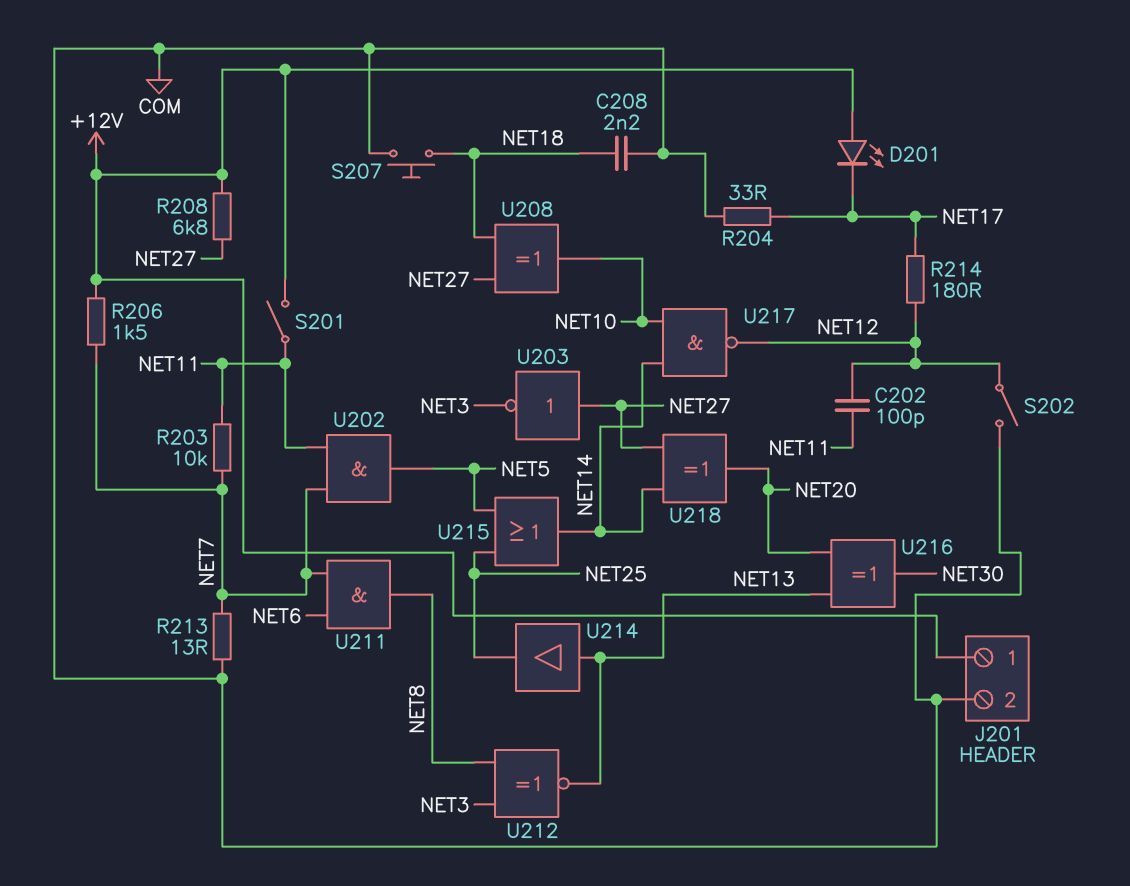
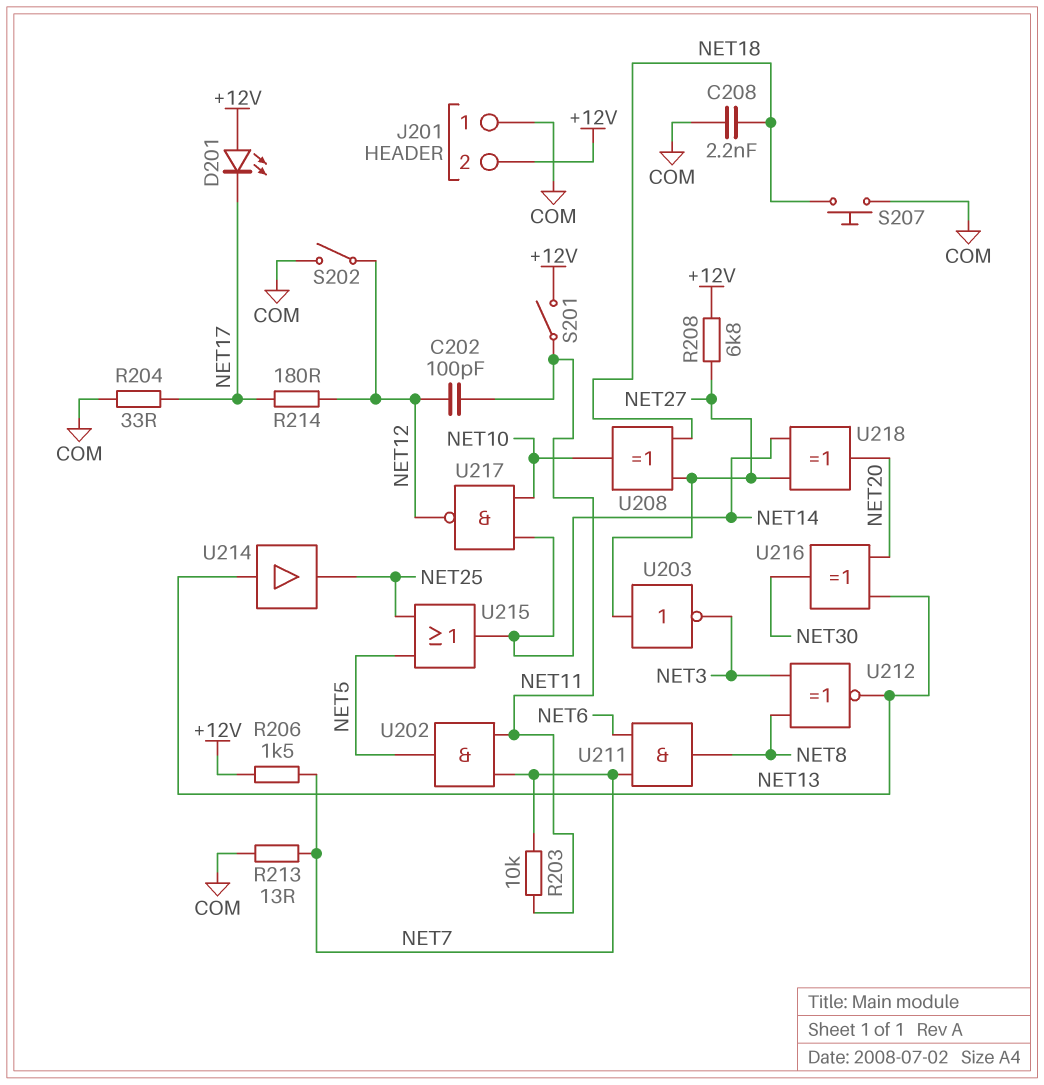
J201 pin 1: +12V -> COM
J201 pin 2: COM -> +12V

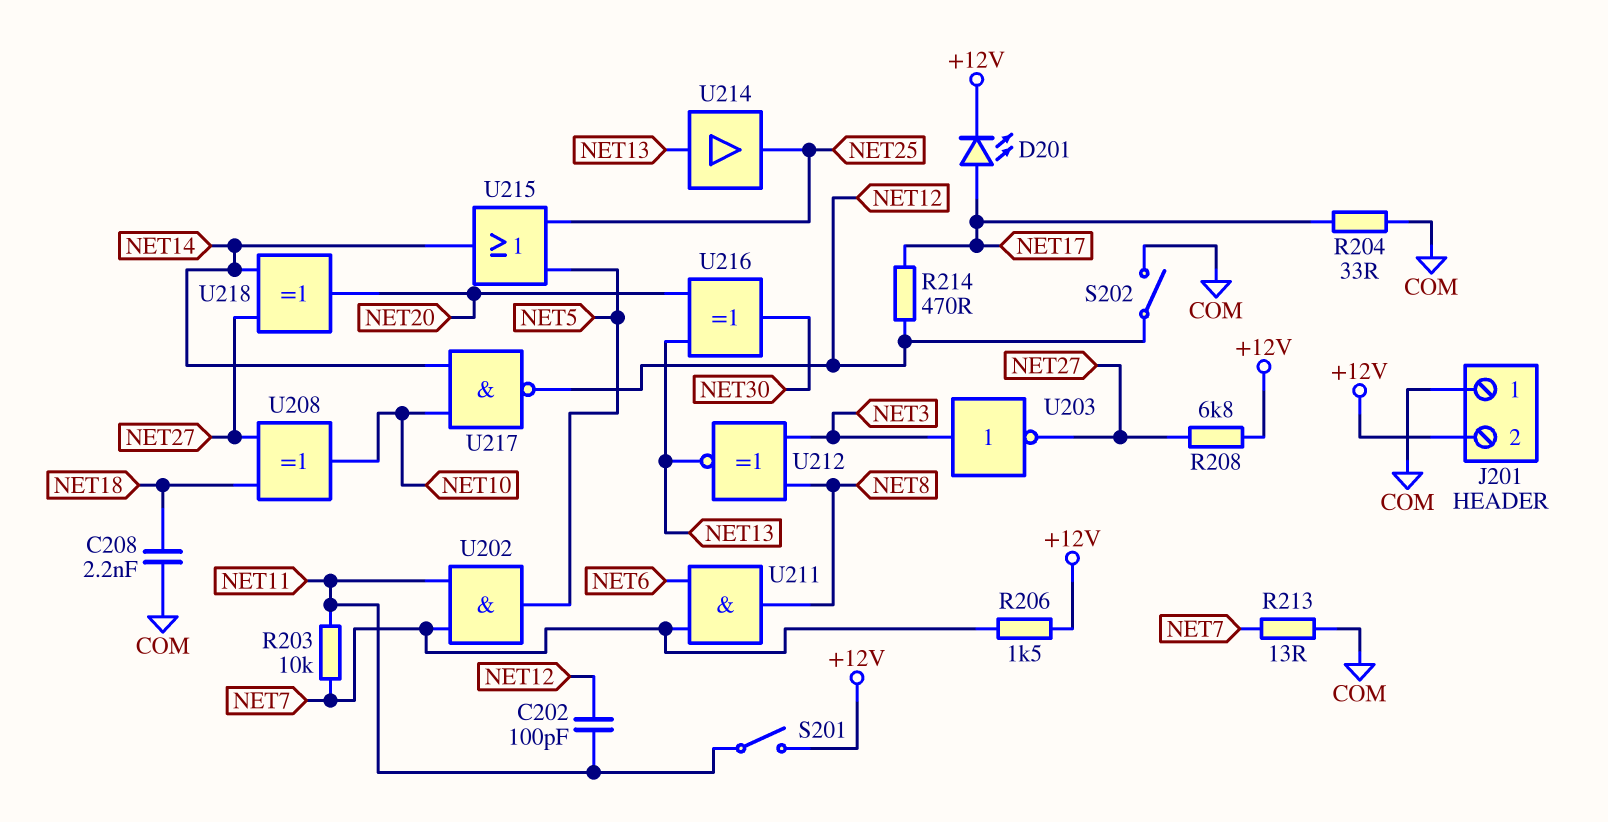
D201: LED (A +12V, K NET17) -> LED (A NET17, K +12V)
R214: 180 (NET12, NET17) -> 470 (NET12, NET17)
S207: button (COM, NET18) -> none
U203: NOT (in NET27, out NET3) -> NOT (in NET3, out NET27)

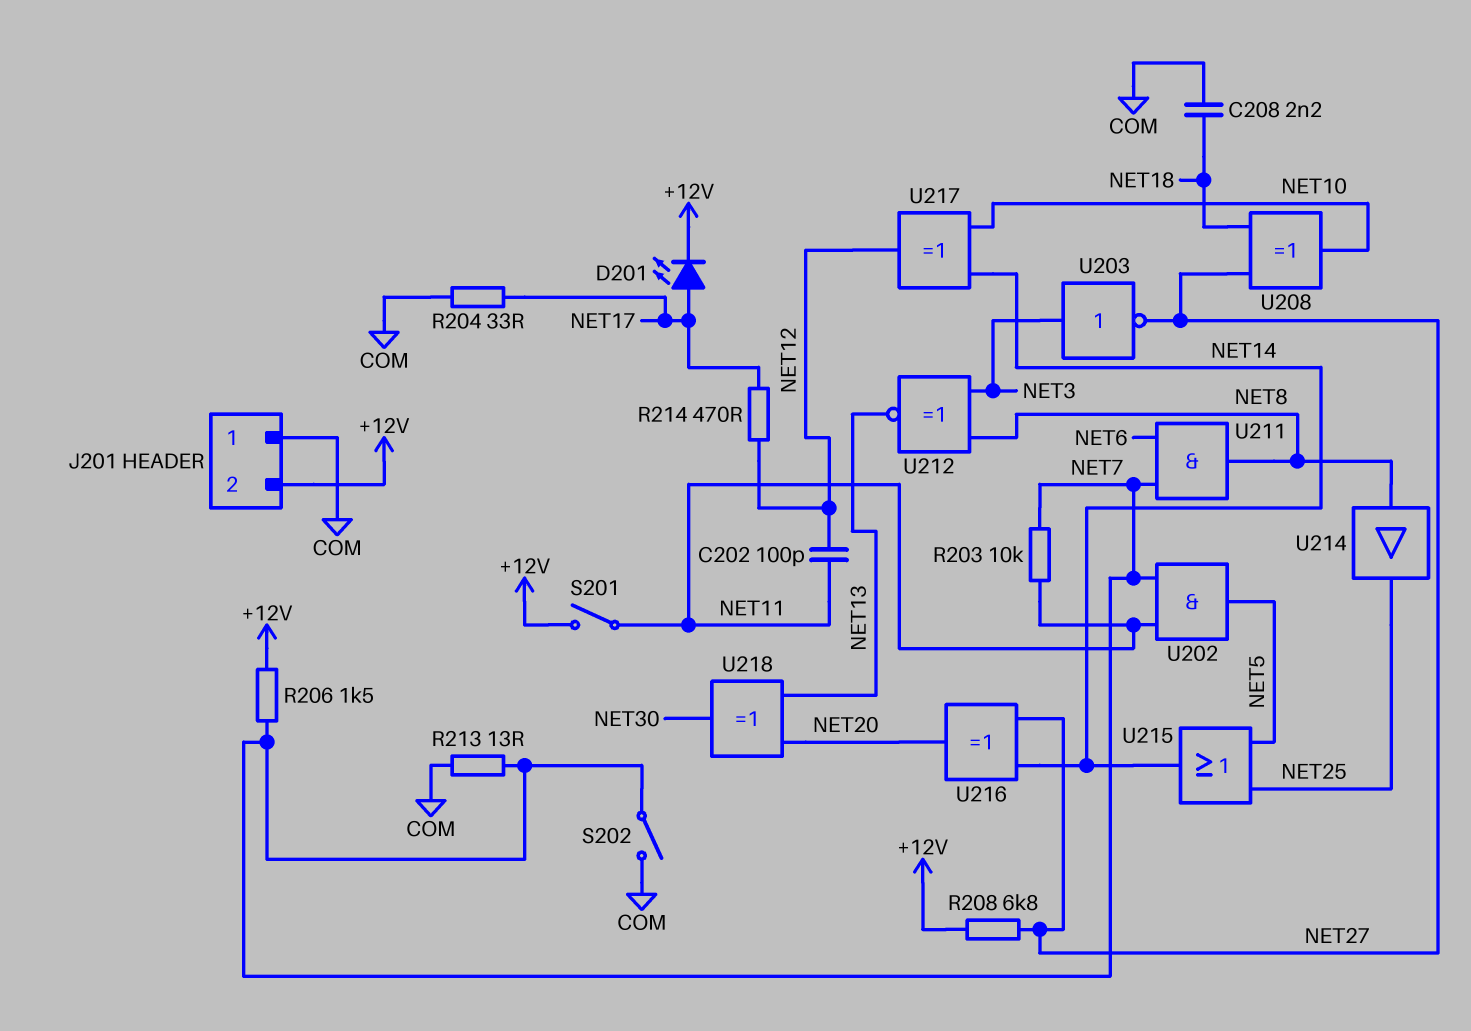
S202: switch (COM, NET12) -> switch (COM, NET7)
U214: buffer (in NET13, out NET25) -> buffer (in NET8, out NET25)
U216: XOR (in NET13, in NET20, out NET30) -> XOR (in NET14, in NET27, out NET20)
U217: NAND (in NET10, in NET14, out NET12) -> XOR (in NET10, in NET14, out NET12)
U218: XOR (in NET14, in NET27, out NET20) -> XOR (in NET13, in NET20, out NET30)

